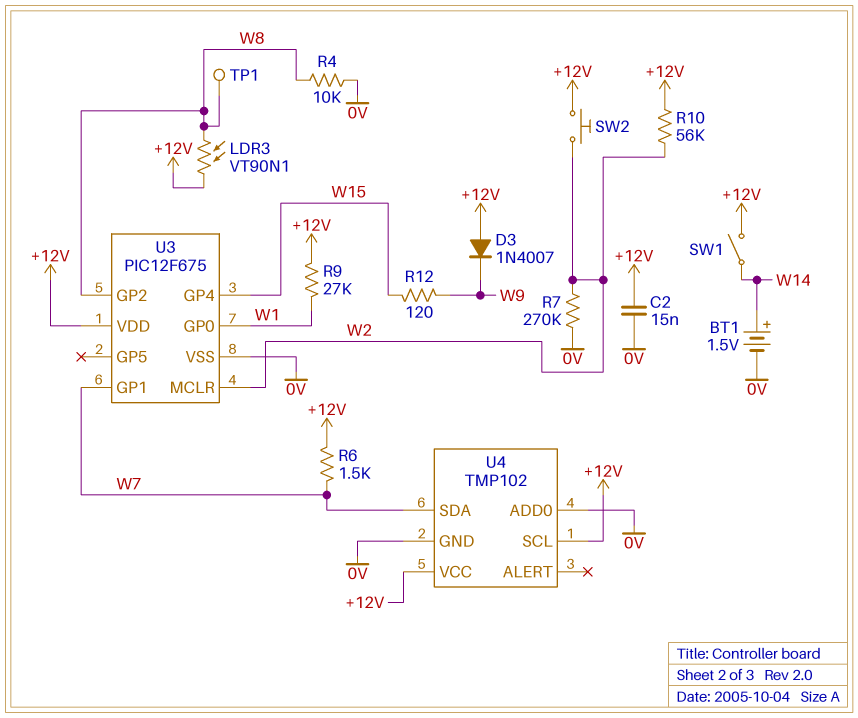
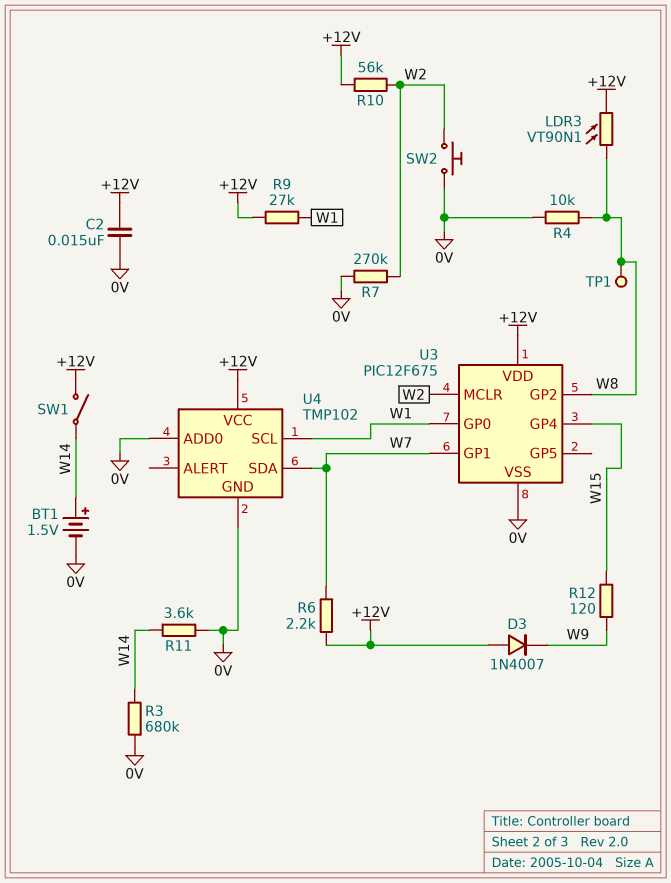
R3: none -> 680k (0V, W14)
R6: 1.5k (+12V, W7) -> 2.2k (+12V, W7)
R11: none -> 3.6k (0V, W14)
SW2: button (+12V, W2) -> button (0V, W2)
U4 pin SCL: +12V -> W1

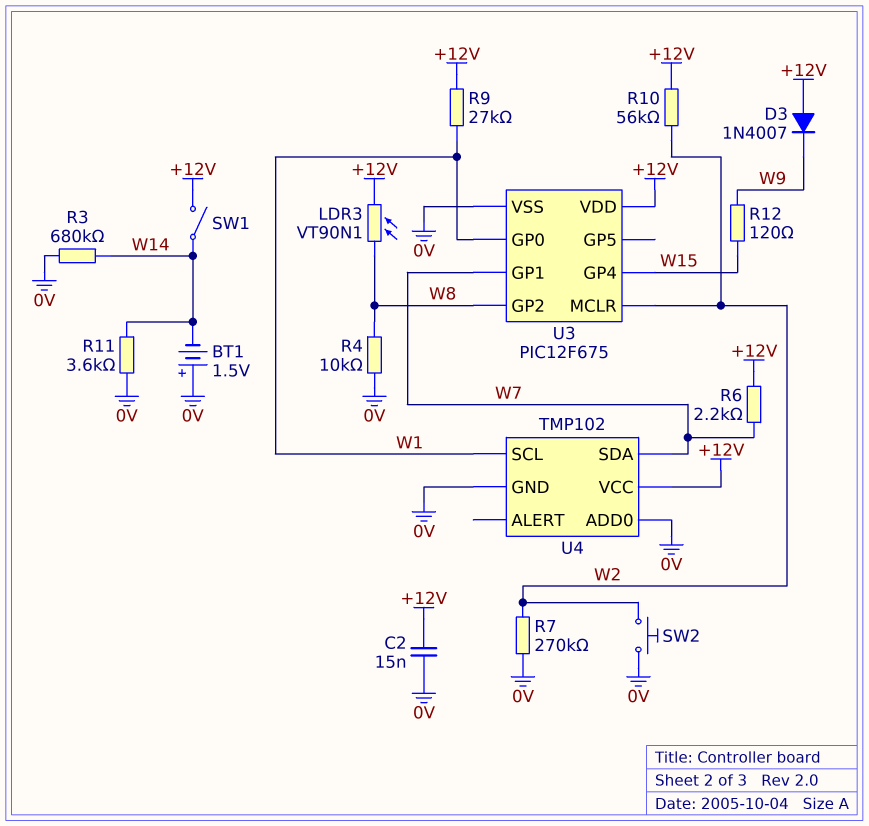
BT1: 1.5V (plus W14, minus 0V) -> 1.5V (plus 0V, minus W14)
TP1: test point (W8) -> none

